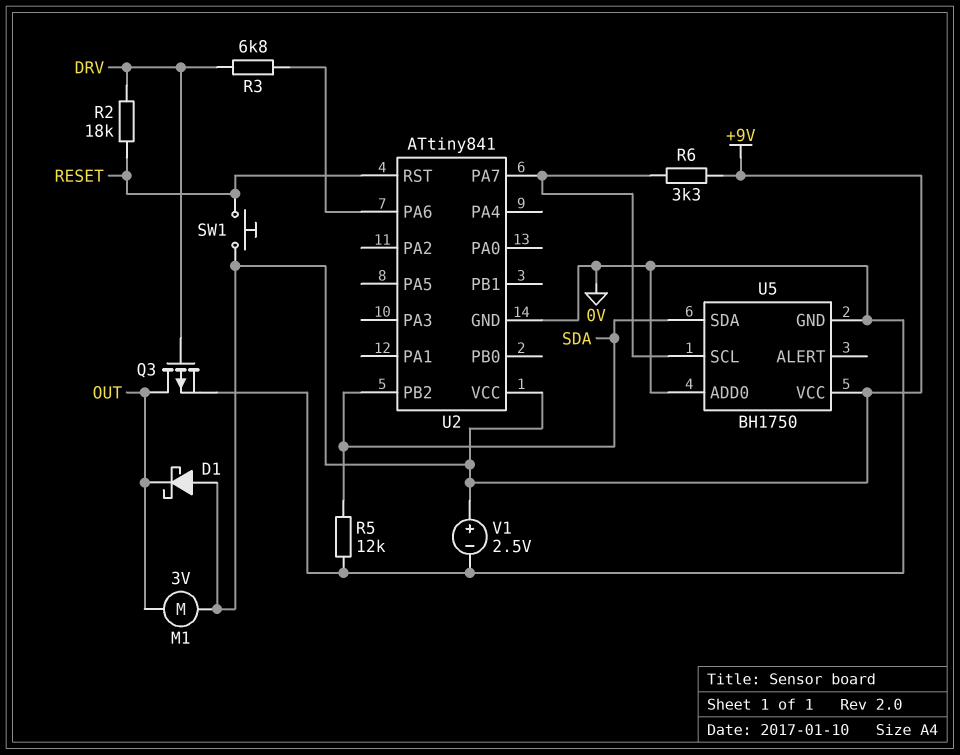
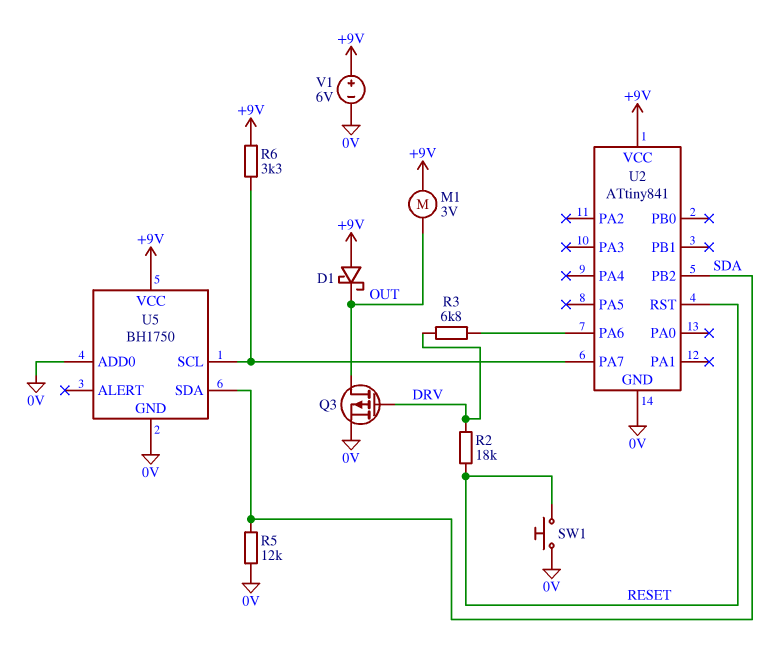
SW1: button (+9V, RESET) -> button (0V, RESET)
V1: 2.5V (plus +9V, minus 0V) -> 6V (plus +9V, minus 0V)

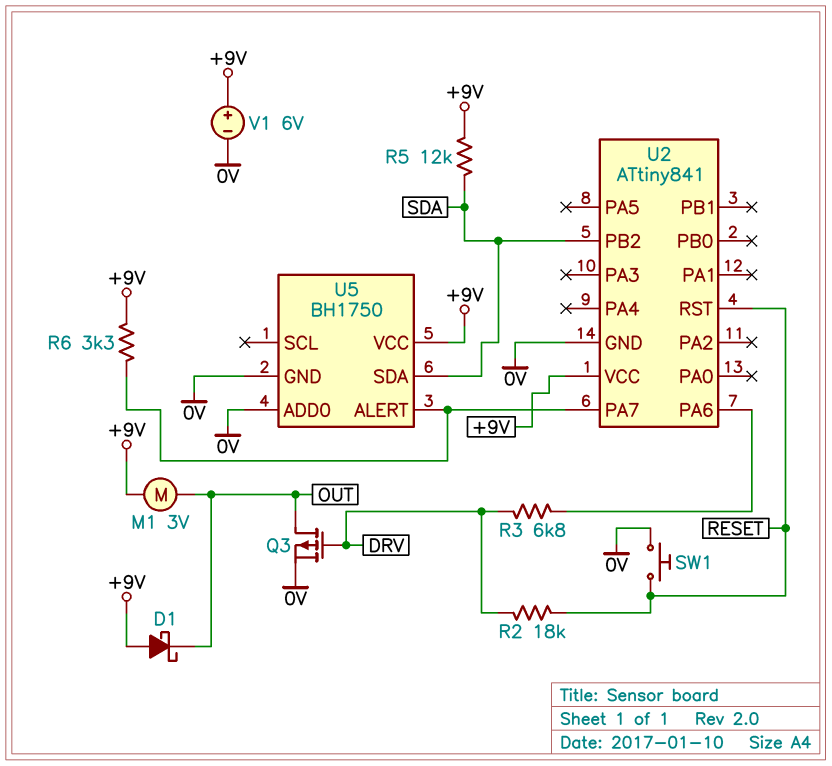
R5: 12k (0V, SDA) -> 12k (+9V, SDA)
U5 pin ALERT: none -> U2/PA7
U5 pin SCL: U2/PA7 -> none

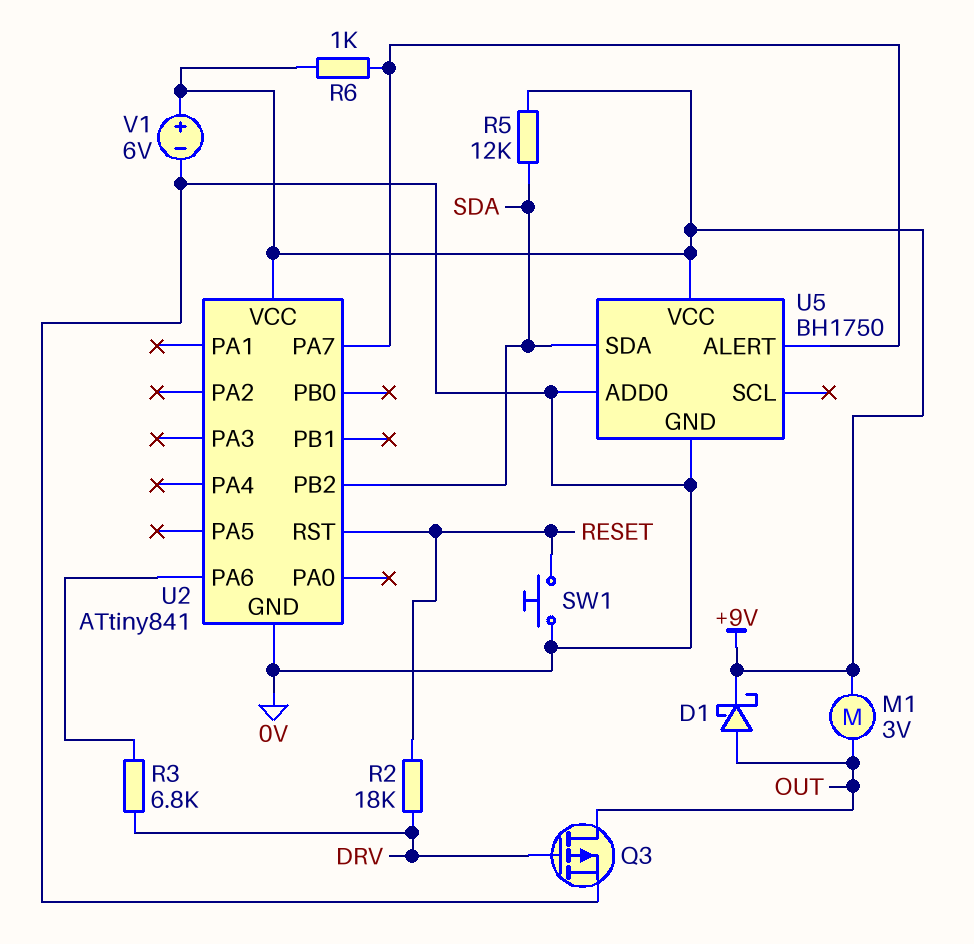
D1: schottky (A +9V, K OUT) -> schottky (A OUT, K +9V)
R6: 3.3k (+9V, U2/PA7) -> 1k (+9V, U2/PA7)

